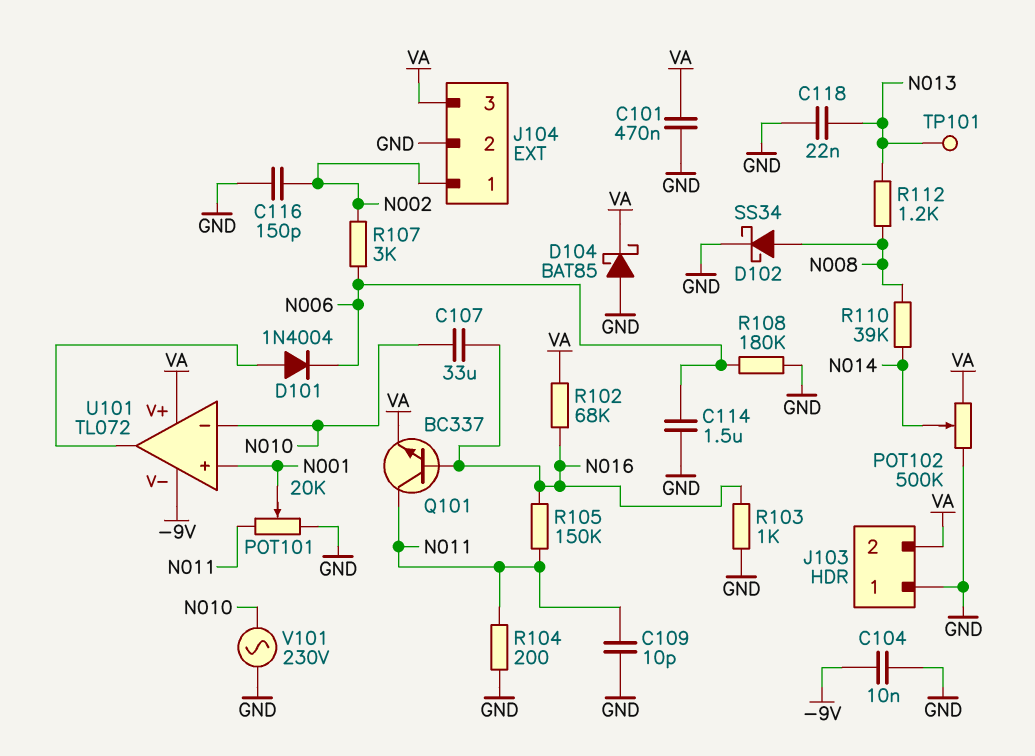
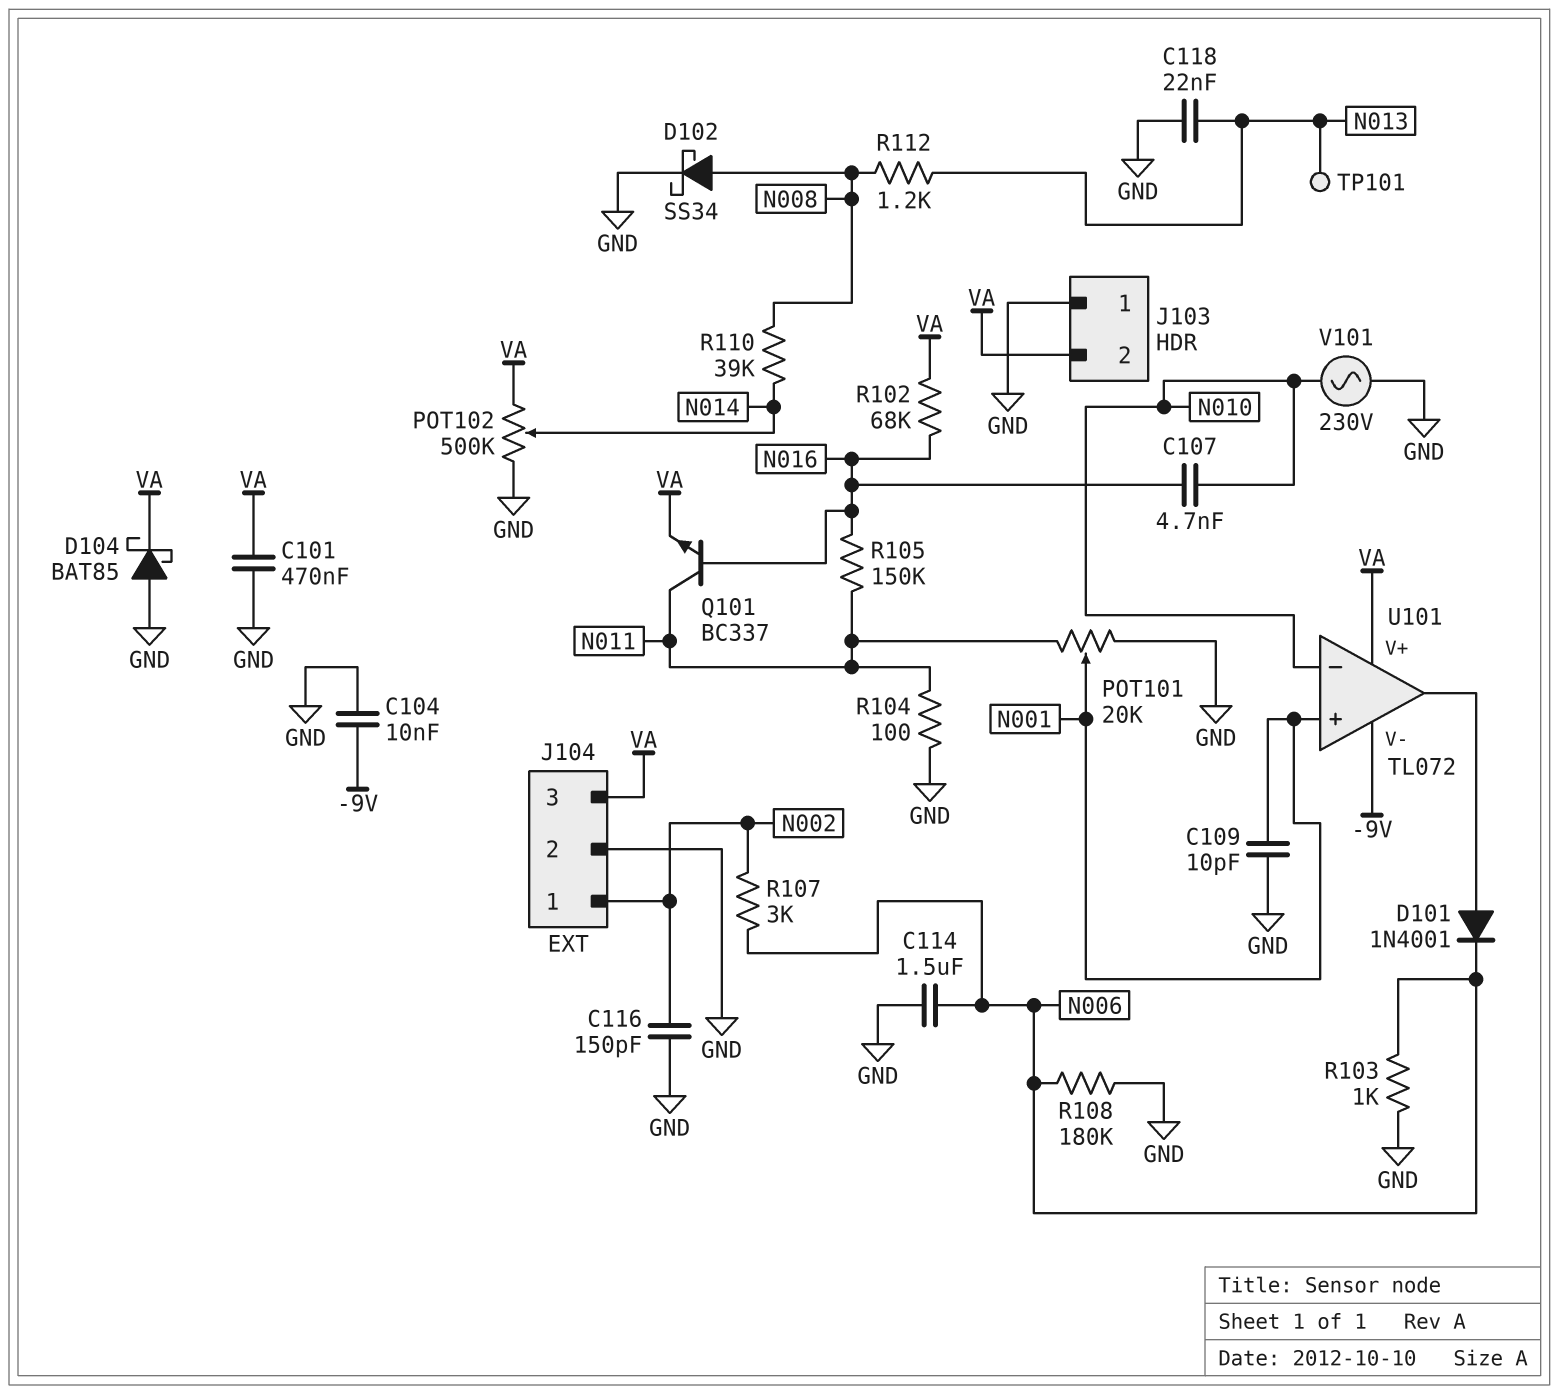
C107: 33uF (N010, N016) -> 4.7nF (N010, N016)
C109: 10pF (GND, N011) -> 10pF (GND, N001)
D101: diode 1N4004 (A U101/out, K N006) -> diode 1N4001 (A U101/out, K N006)
R103: 1k (GND, N016) -> 1k (GND, N006)
R104: 200 (GND, N011) -> 100 (GND, N011)

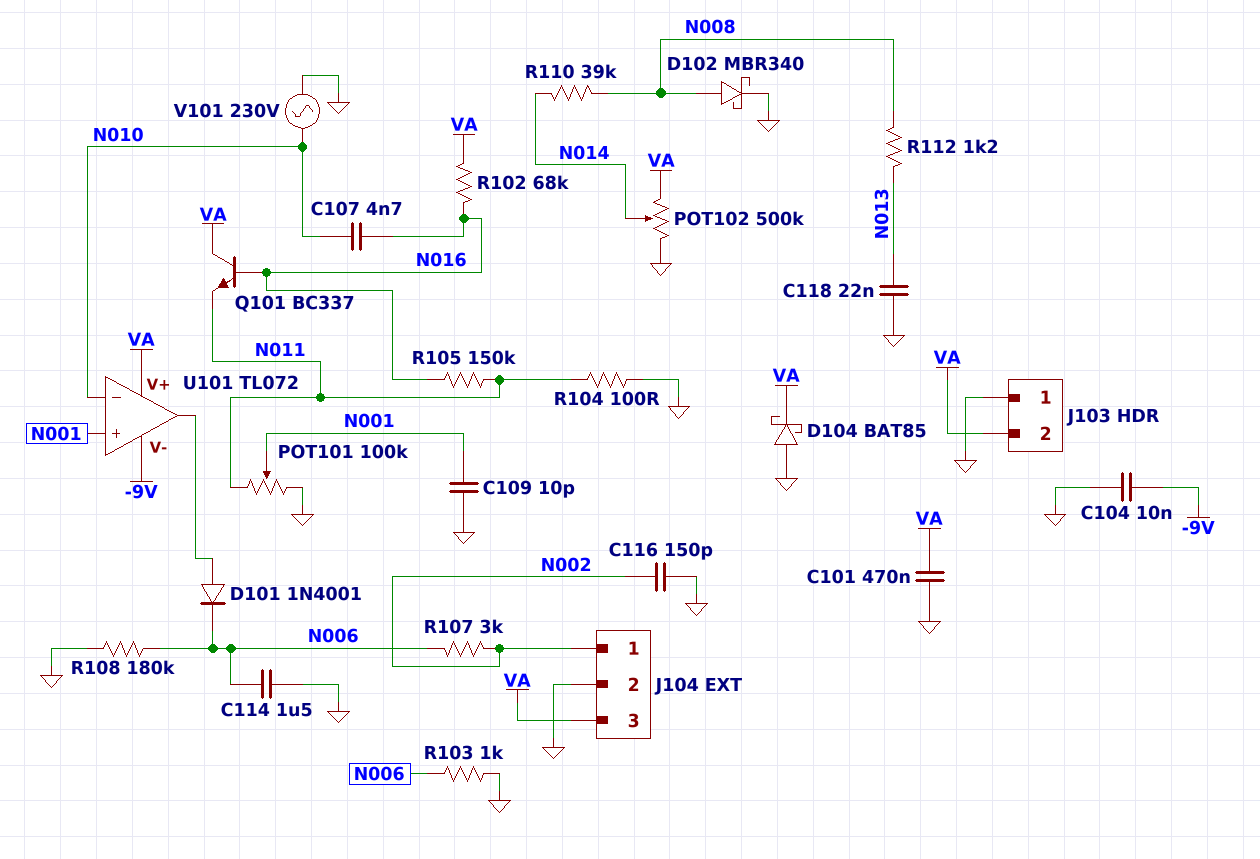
D102: schottky SS34 (A N008, K GND) -> schottky MBR340 (A N008, K GND)
POT101: 20k (GND, N011, wiper N001) -> 100k (GND, N011, wiper N001)
Q101: NPN BC337 (B N016, C N011, E VA) -> NPN BC337 (B N016, C VA, E N011)
TP101: test point (N013) -> none

